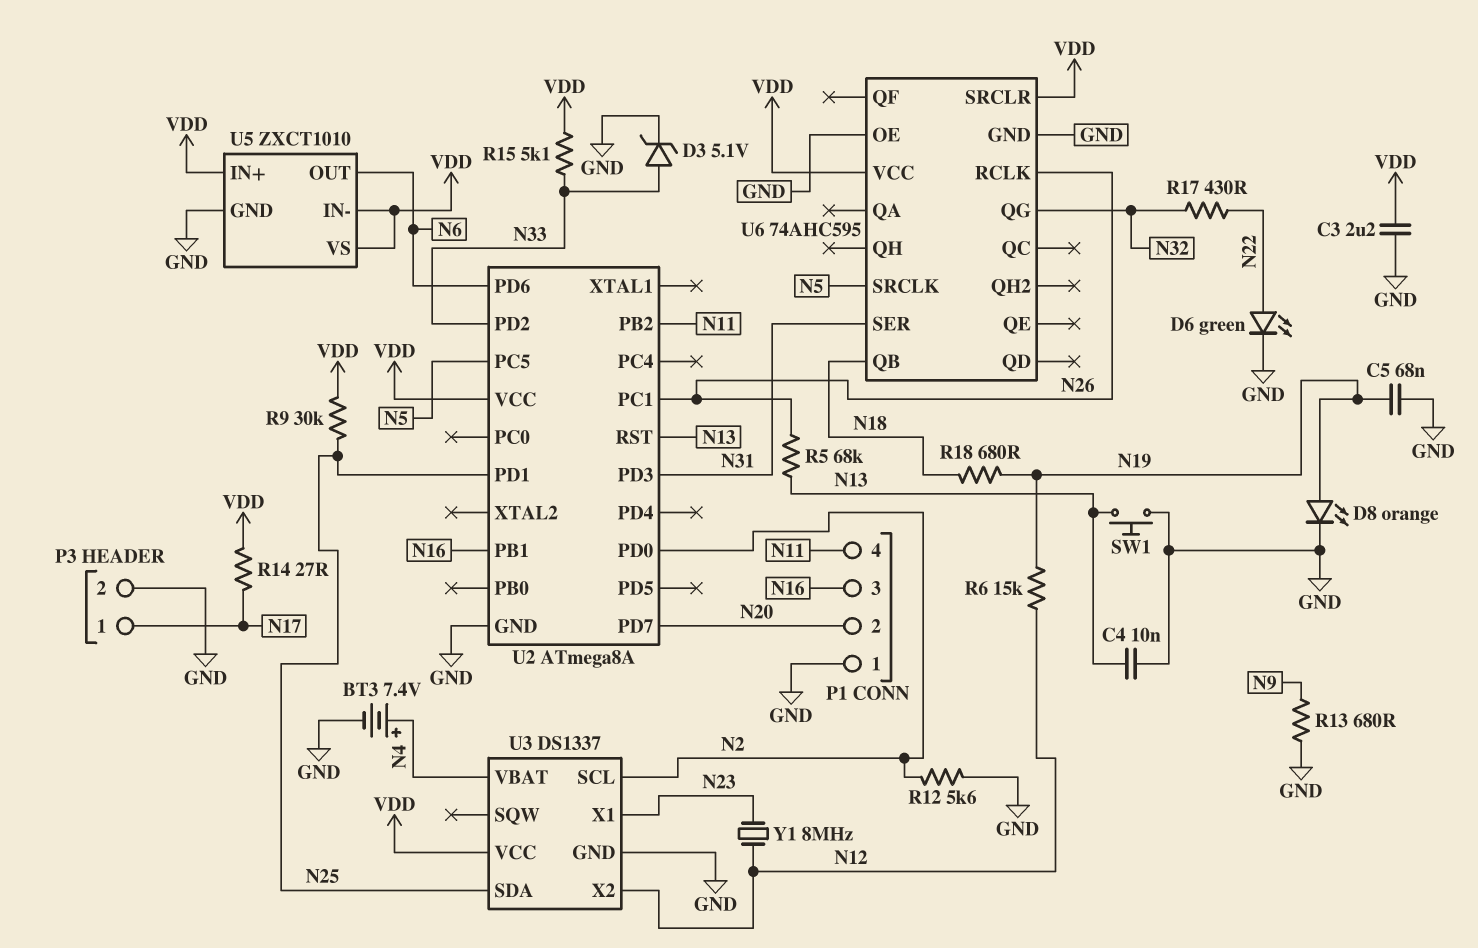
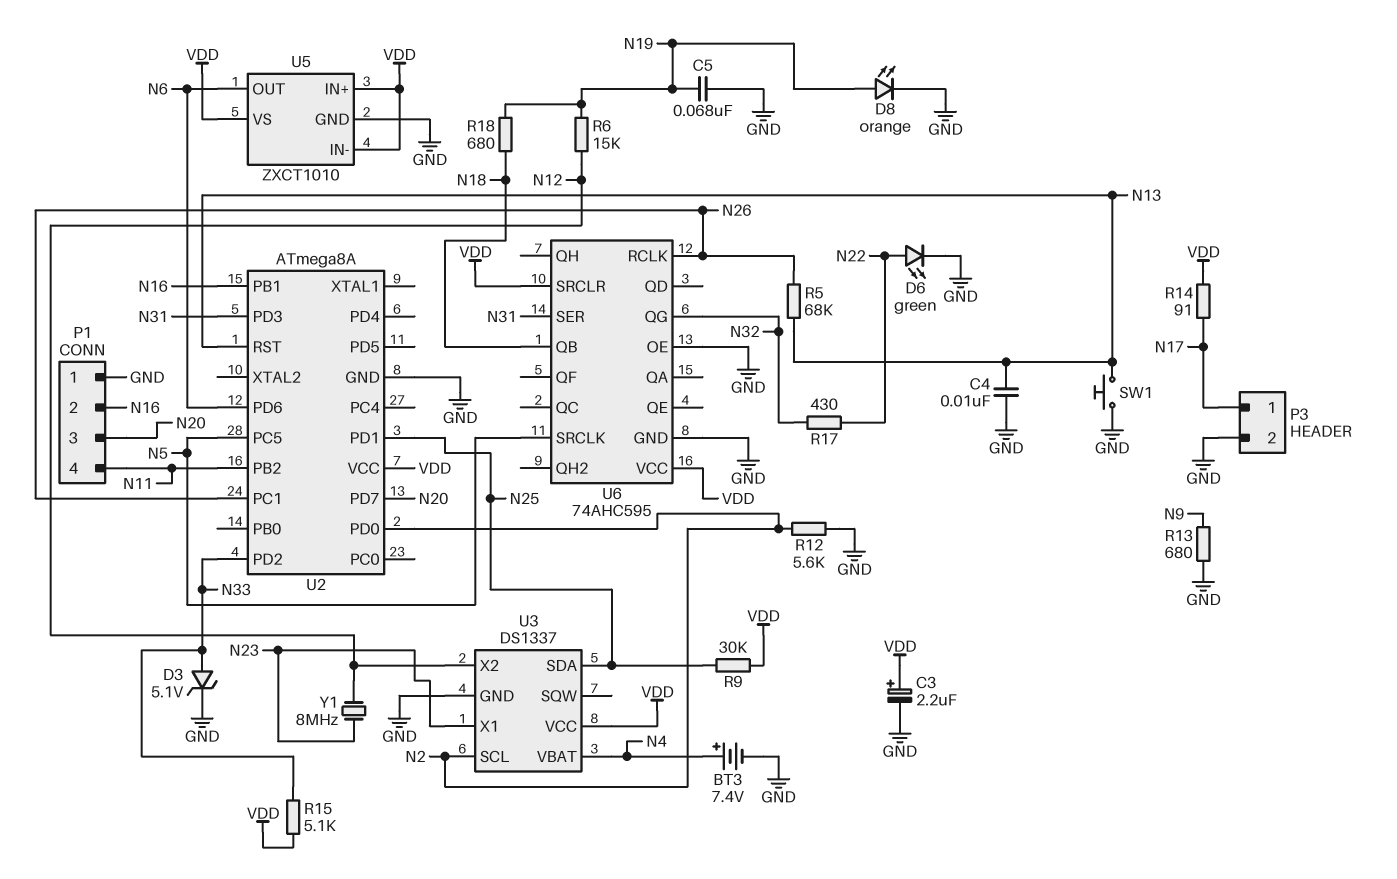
C3: 2.2uF (GND, VDD) -> 2.2uF (plus VDD, minus GND)
P1 pin 2: N20 -> N16
P1 pin 3: N16 -> N20
R14: 27 (N17, VDD) -> 91 (N17, VDD)

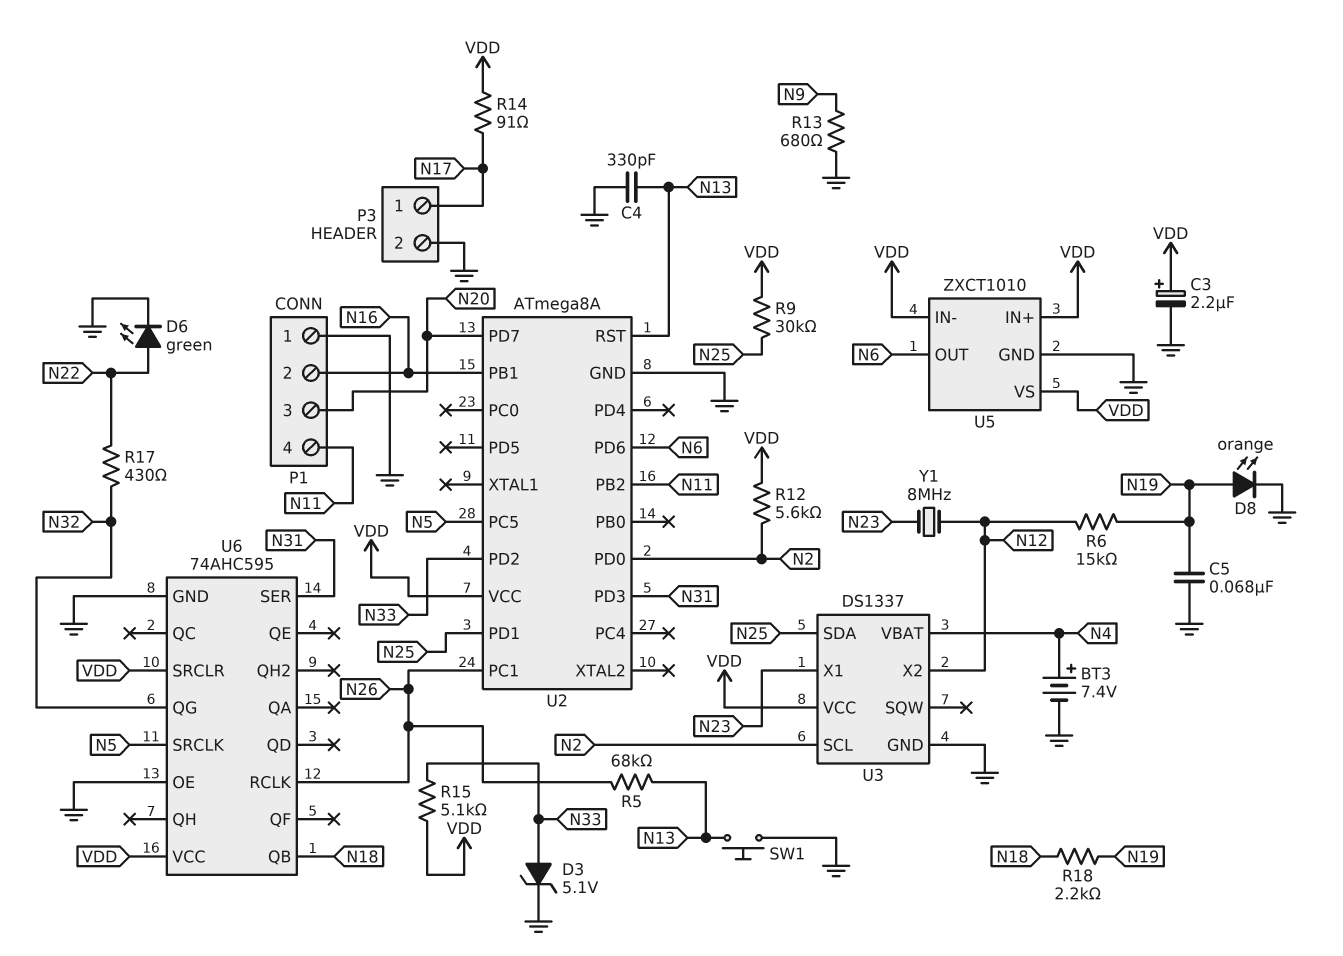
C4: 10nF (GND, N13) -> 330pF (GND, N13)
R12: 5.6k (GND, N2) -> 5.6k (N2, VDD)
R18: 680 (N18, N19) -> 2.2k (N18, N19)

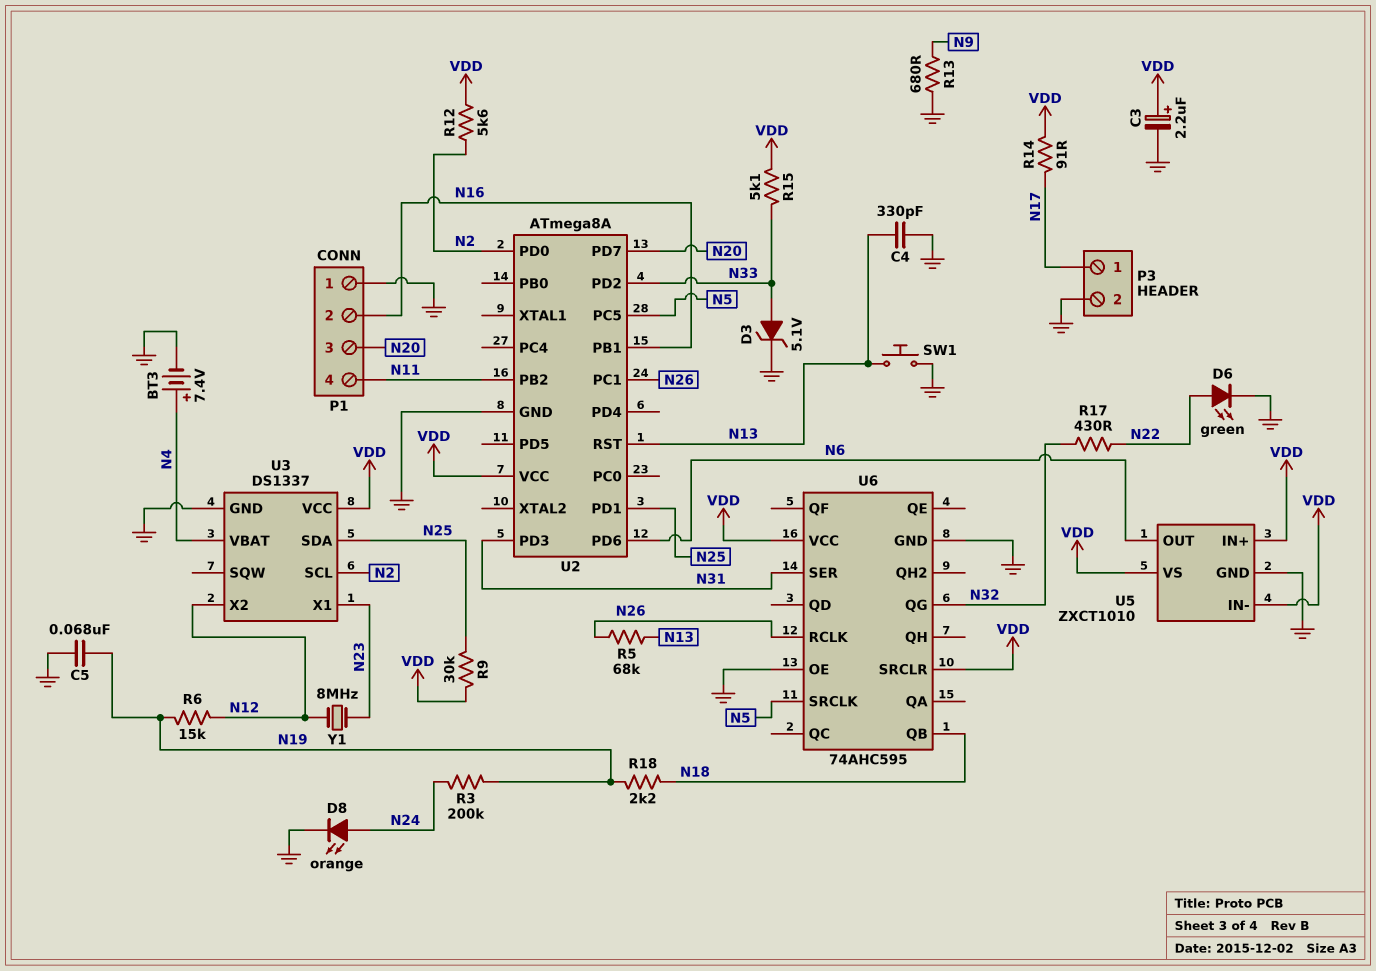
D8: LED orange (A N19, K GND) -> LED orange (A N24, K GND)
R3: none -> 200k (N19, N24)

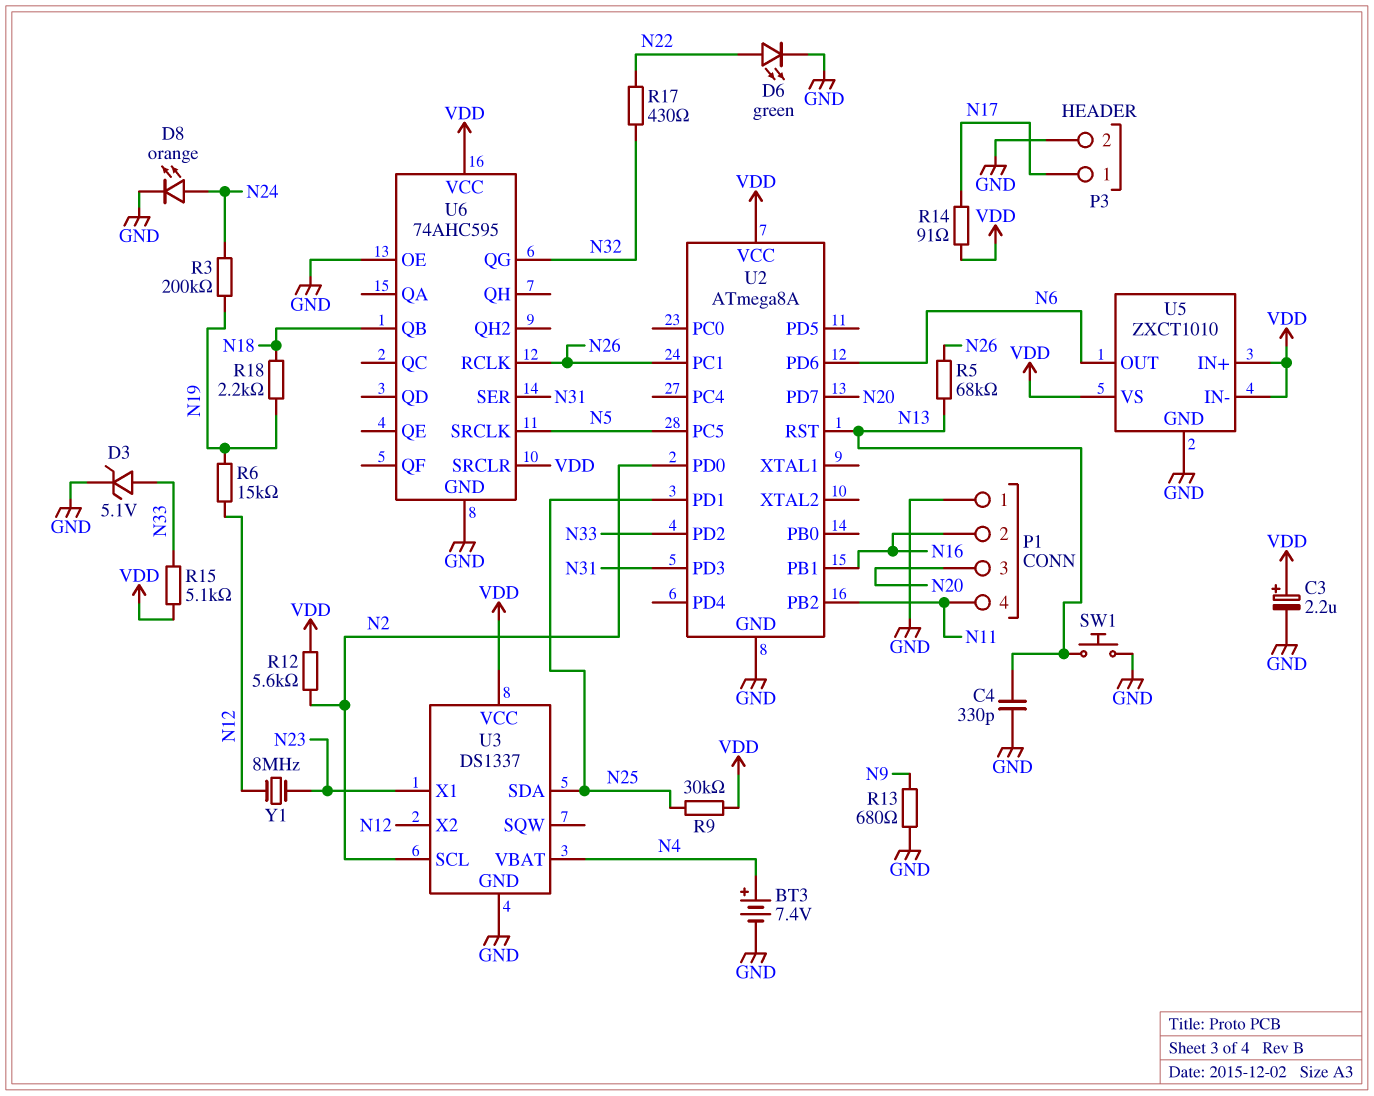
C5: 68nF (GND, N19) -> none

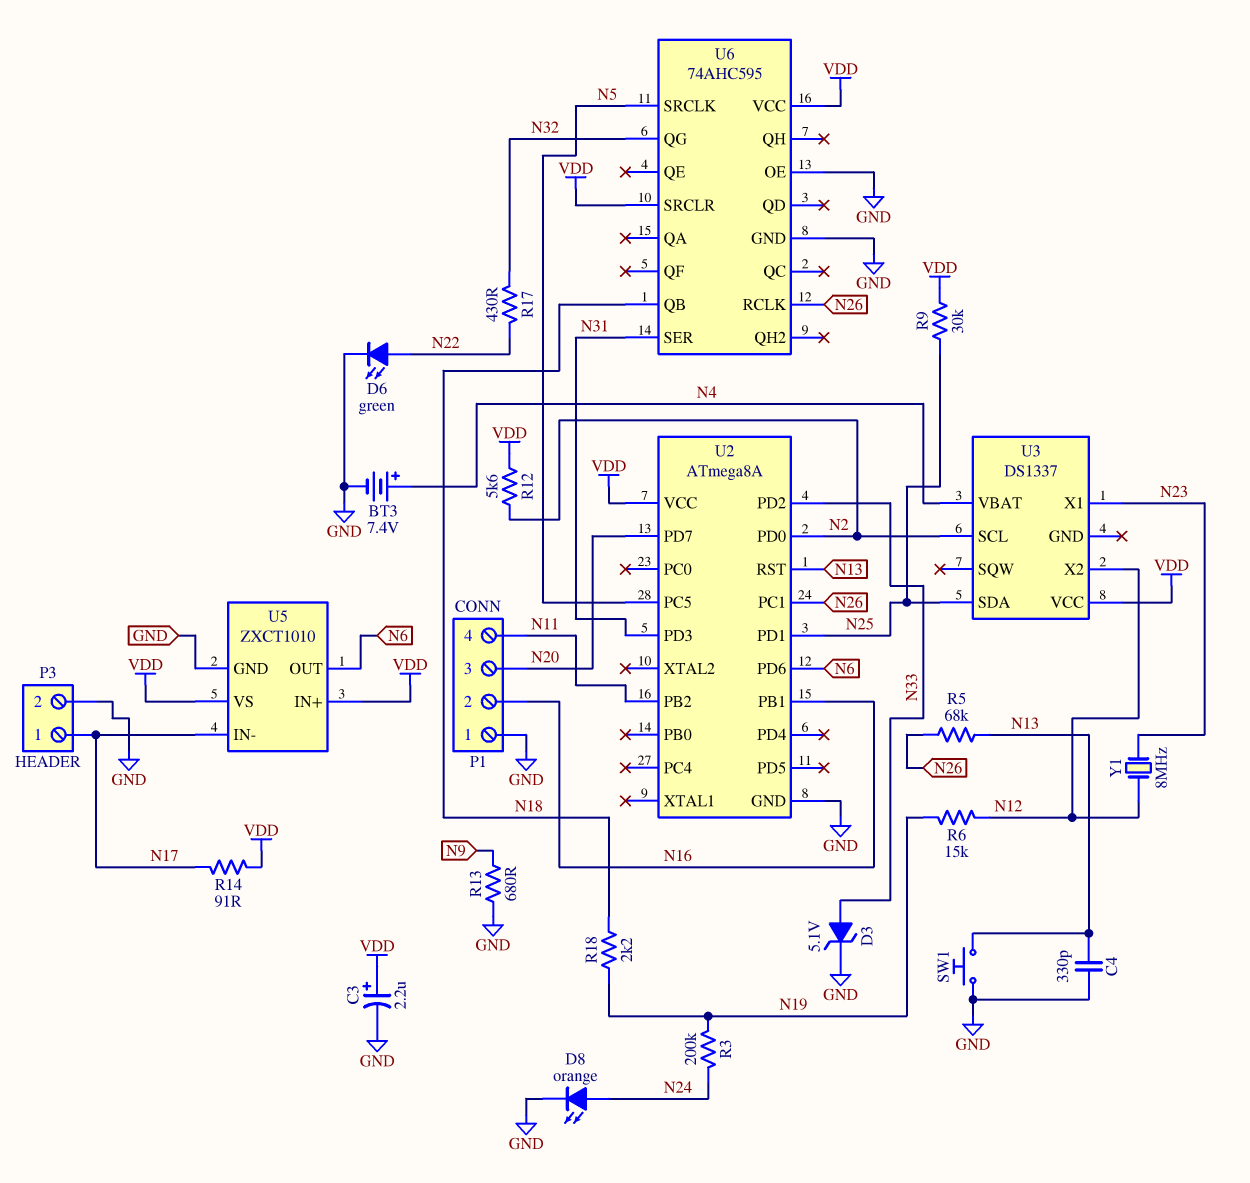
R15: 5.1k (N33, VDD) -> none
U3 pin GND: GND -> none
U5 pin IN-: VDD -> N17

